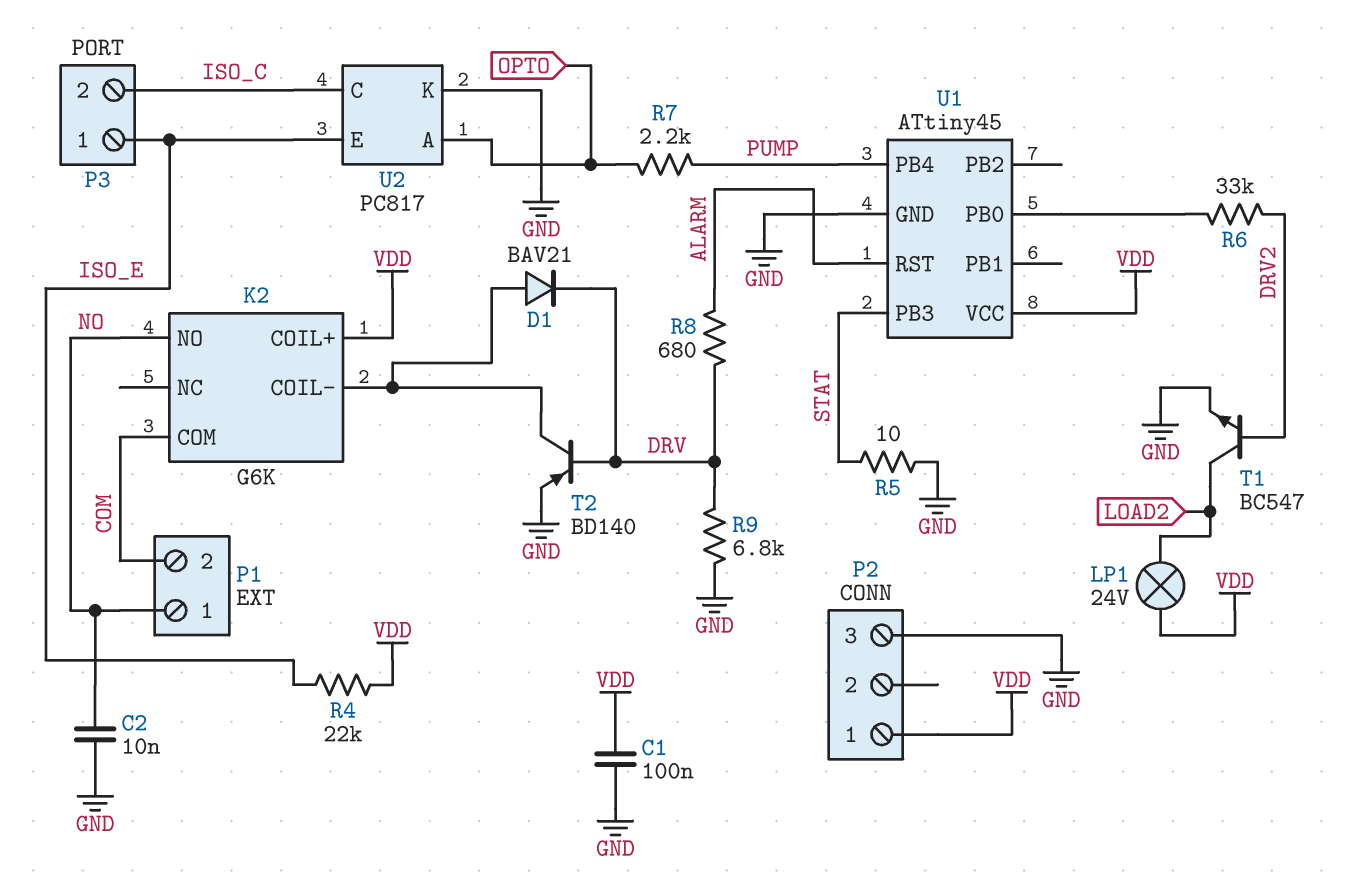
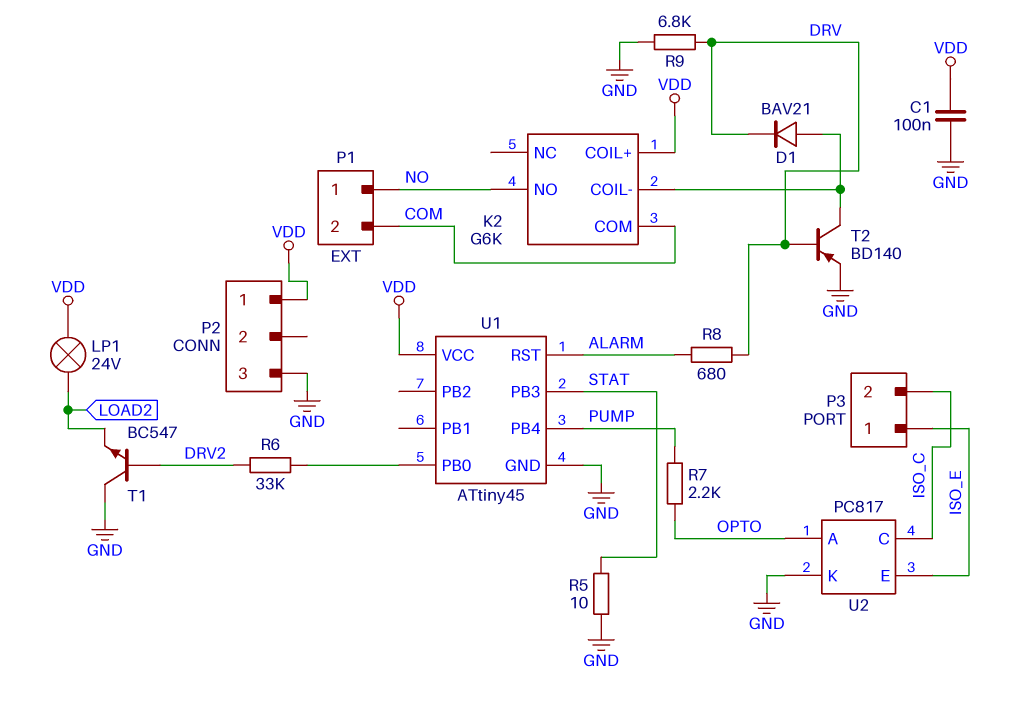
C2: 10nF (GND, NO) -> none
R4: 22k (ISO_E, VDD) -> none
T1: NPN BC547 (B DRV2, C LOAD2, E GND) -> NPN BC547 (B DRV2, C GND, E LOAD2)

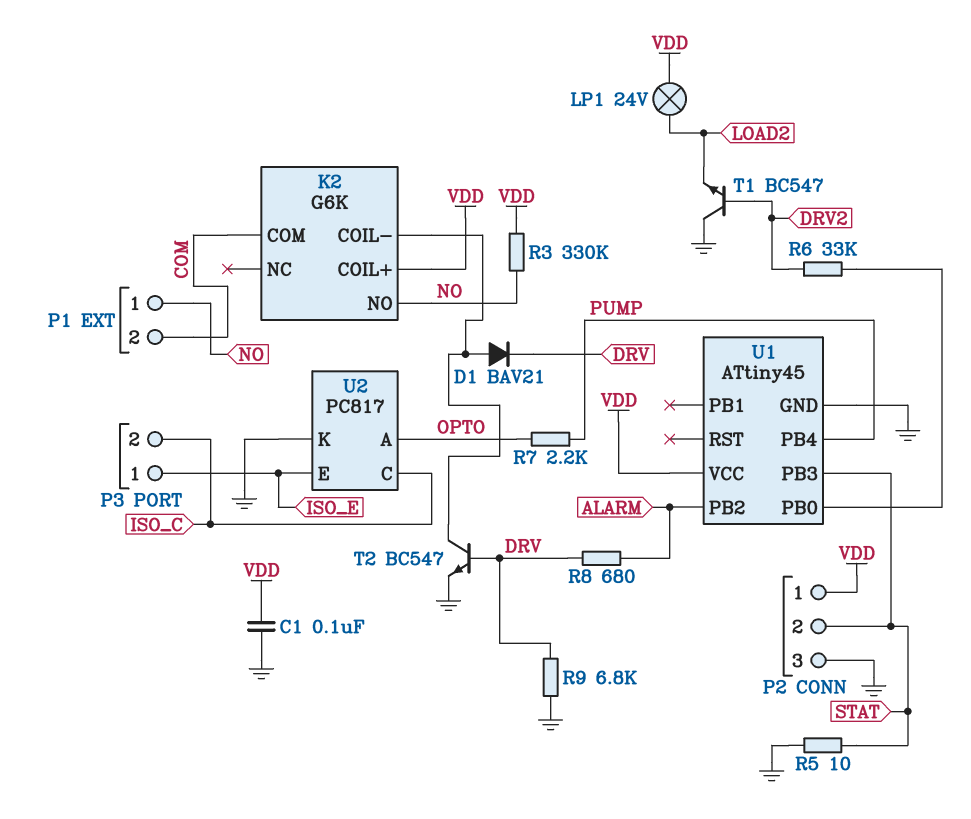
P2 pin 2: none -> STAT
R3: none -> 330k (NO, VDD)
T2: PNP BD140 (B DRV, C K2/COIL-, E GND) -> NPN BC547 (B DRV, C K2/COIL-, E GND)
U1 pin PB2: none -> ALARM
U1 pin RST: ALARM -> none

